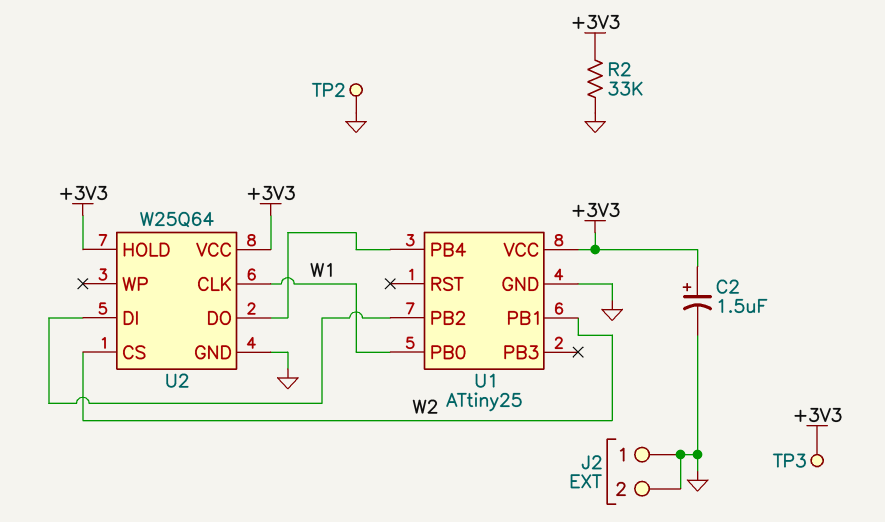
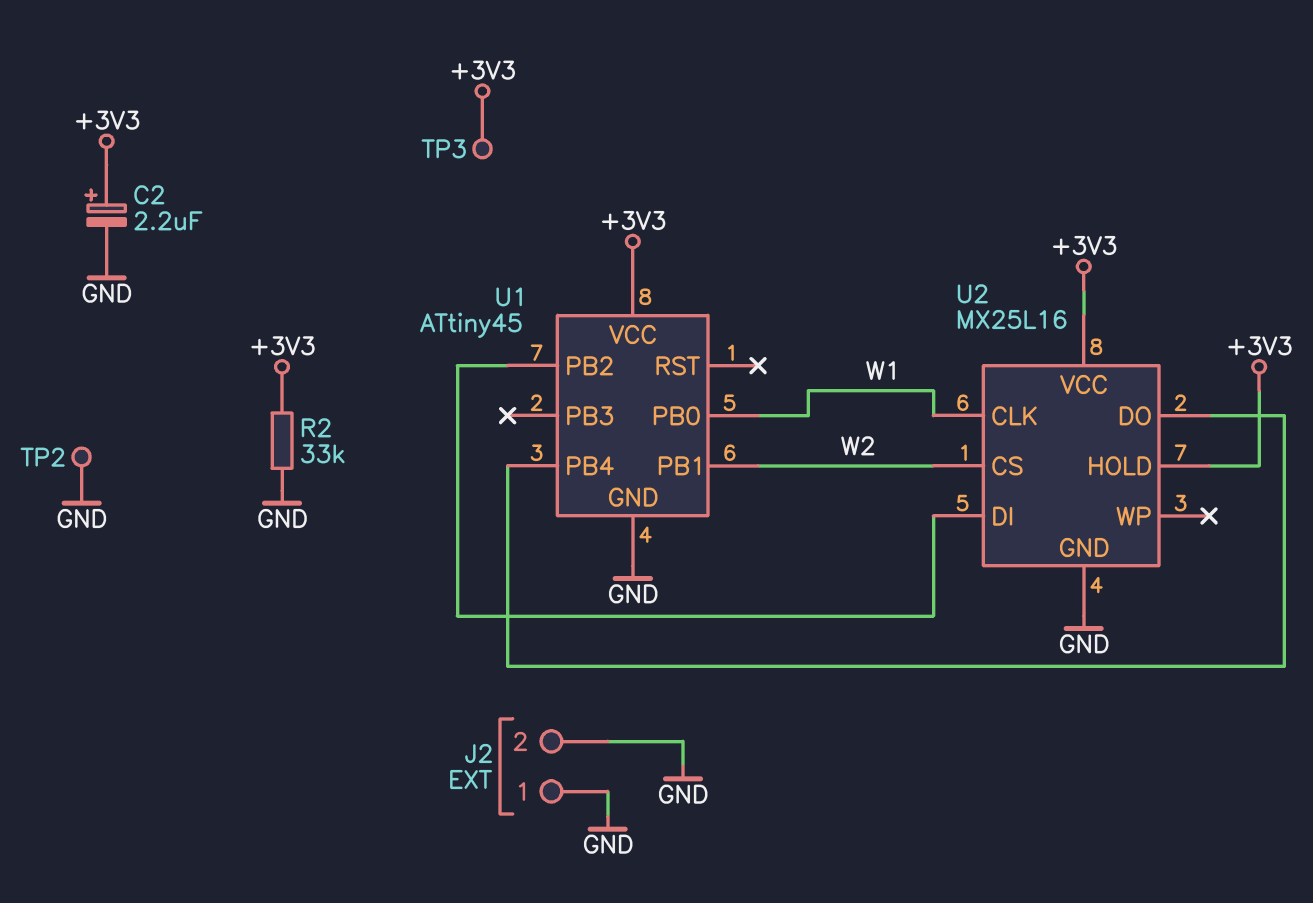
C2: 1.5uF (plus +3V3, minus GND) -> 2.2uF (plus +3V3, minus GND)
U1: ATtiny25 -> ATtiny45
U2: W25Q64 -> MX25L16

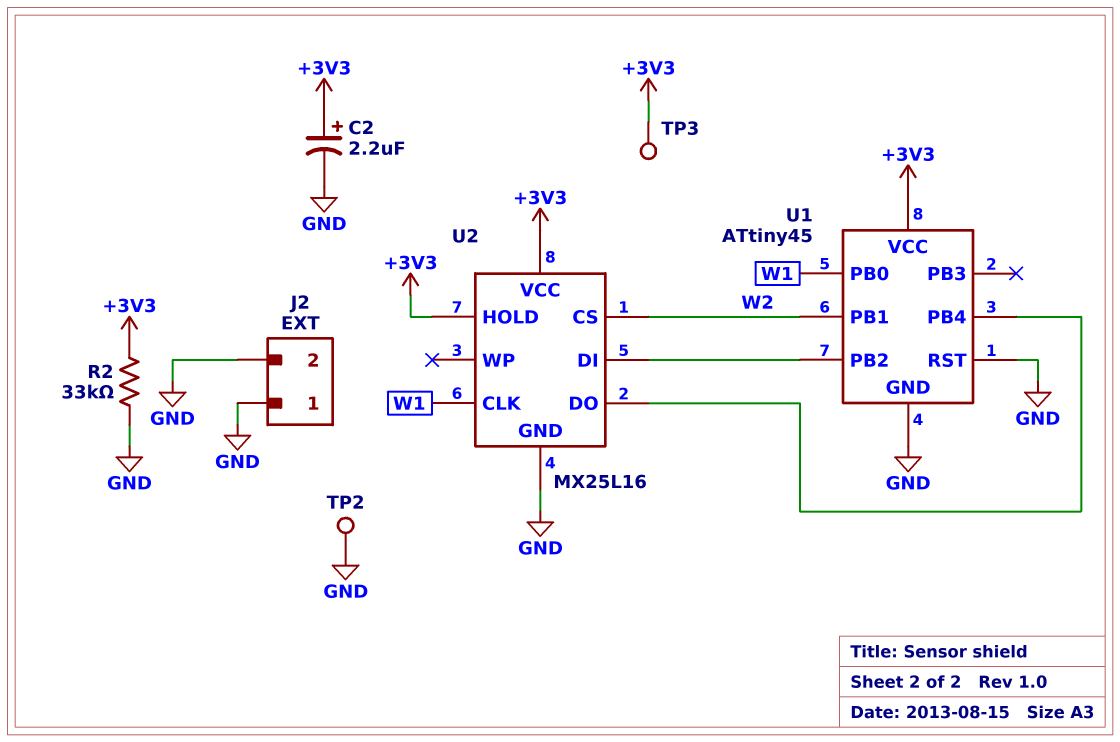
U1 pin RST: none -> GND

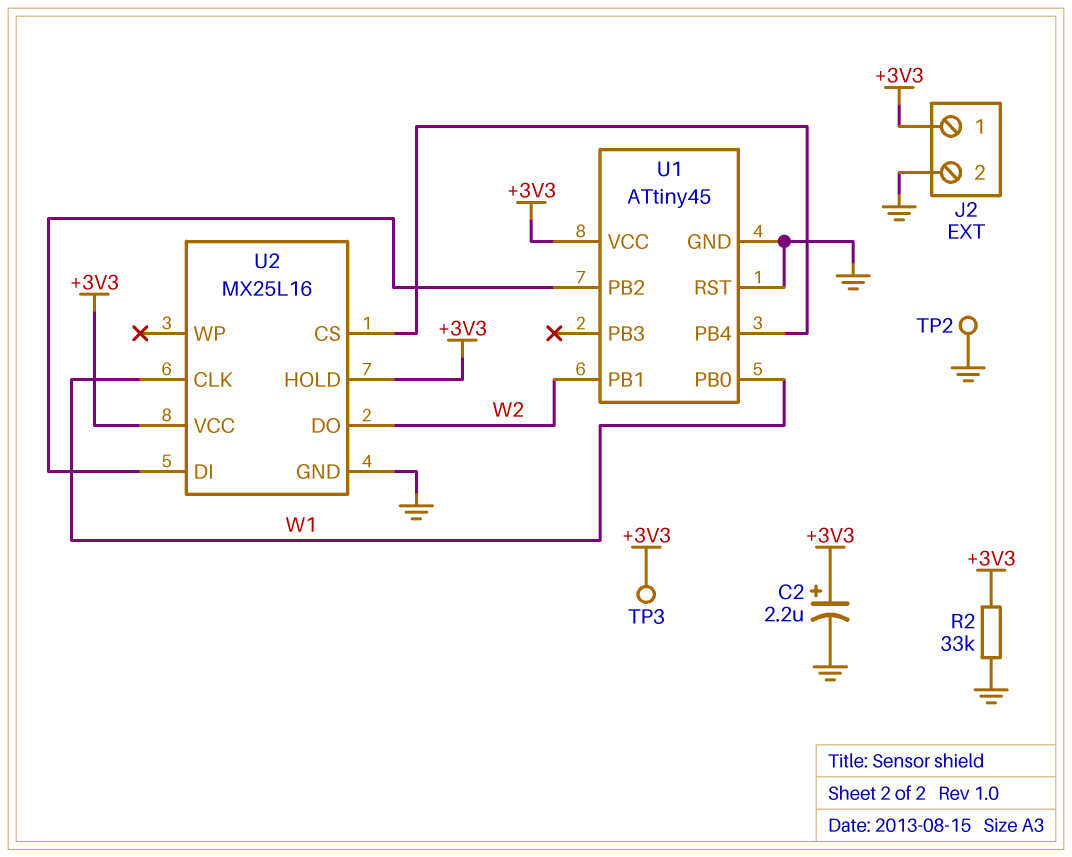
J2 pin 1: GND -> +3V3
U2 pin CS: W2 -> U1/PB4
U2 pin DO: U1/PB4 -> W2

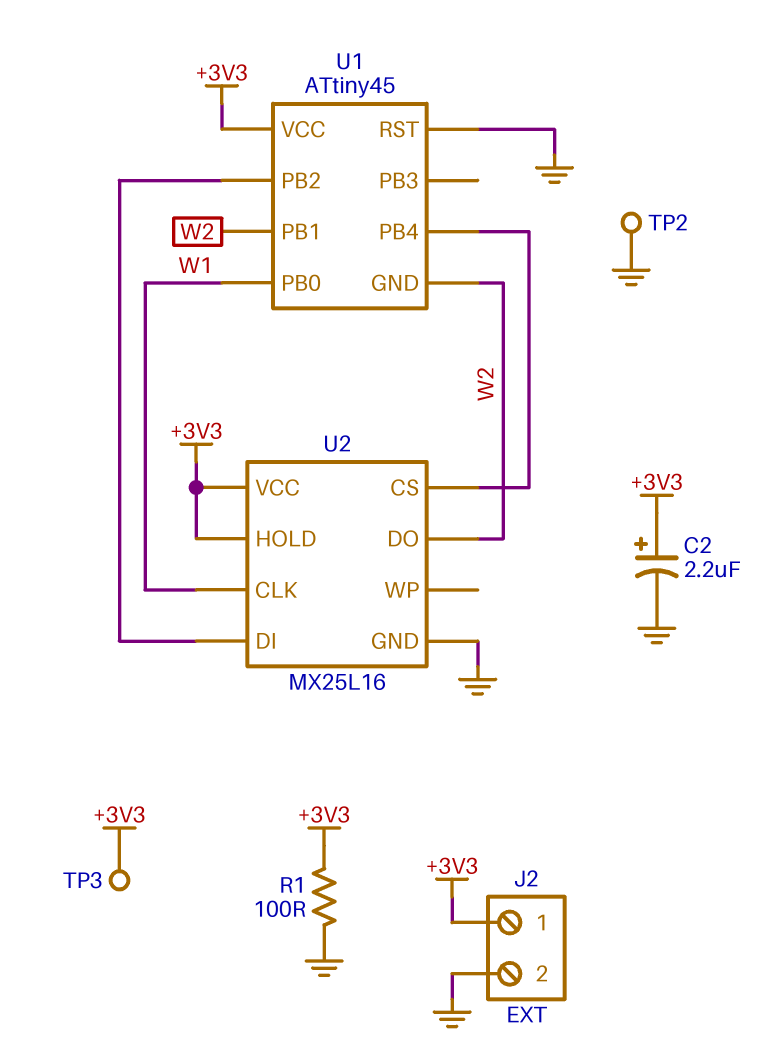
R1: none -> 100 (+3V3, GND)
R2: 33k (+3V3, GND) -> none
U1 pin GND: GND -> W2

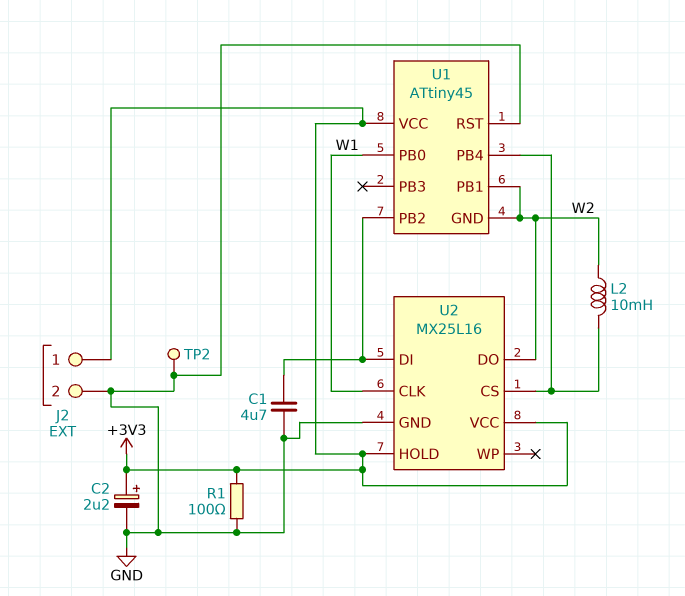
C1: none -> 4.7uF (GND, U1/PB2)
L2: none -> 10mH (U1/PB4, W2)
TP3: test point (+3V3) -> none

